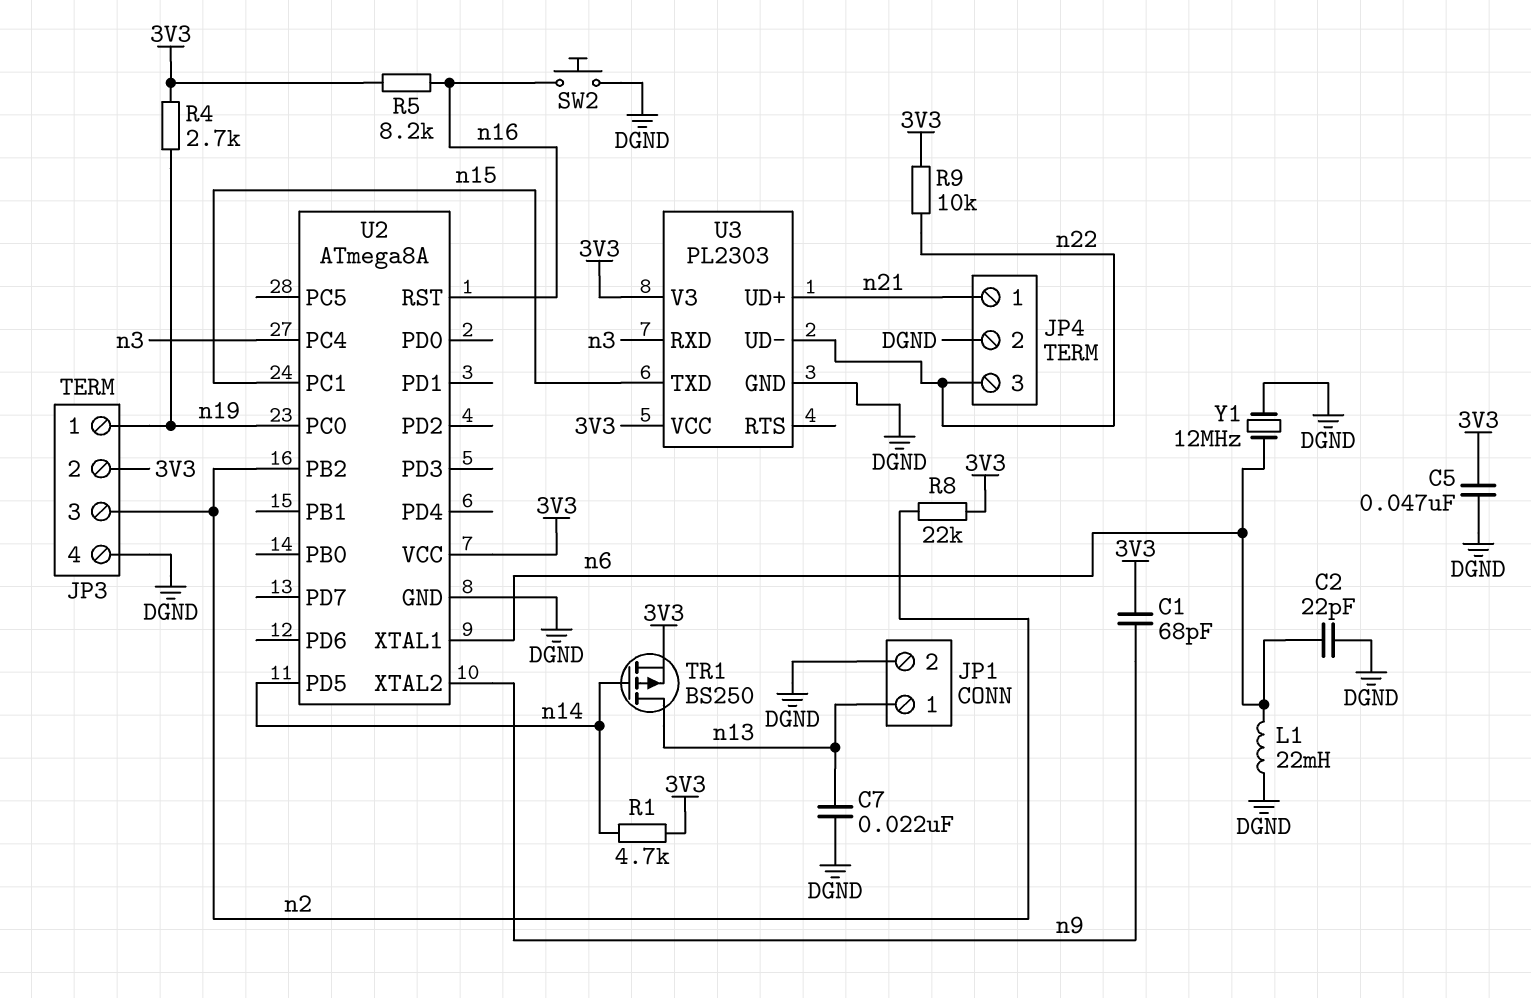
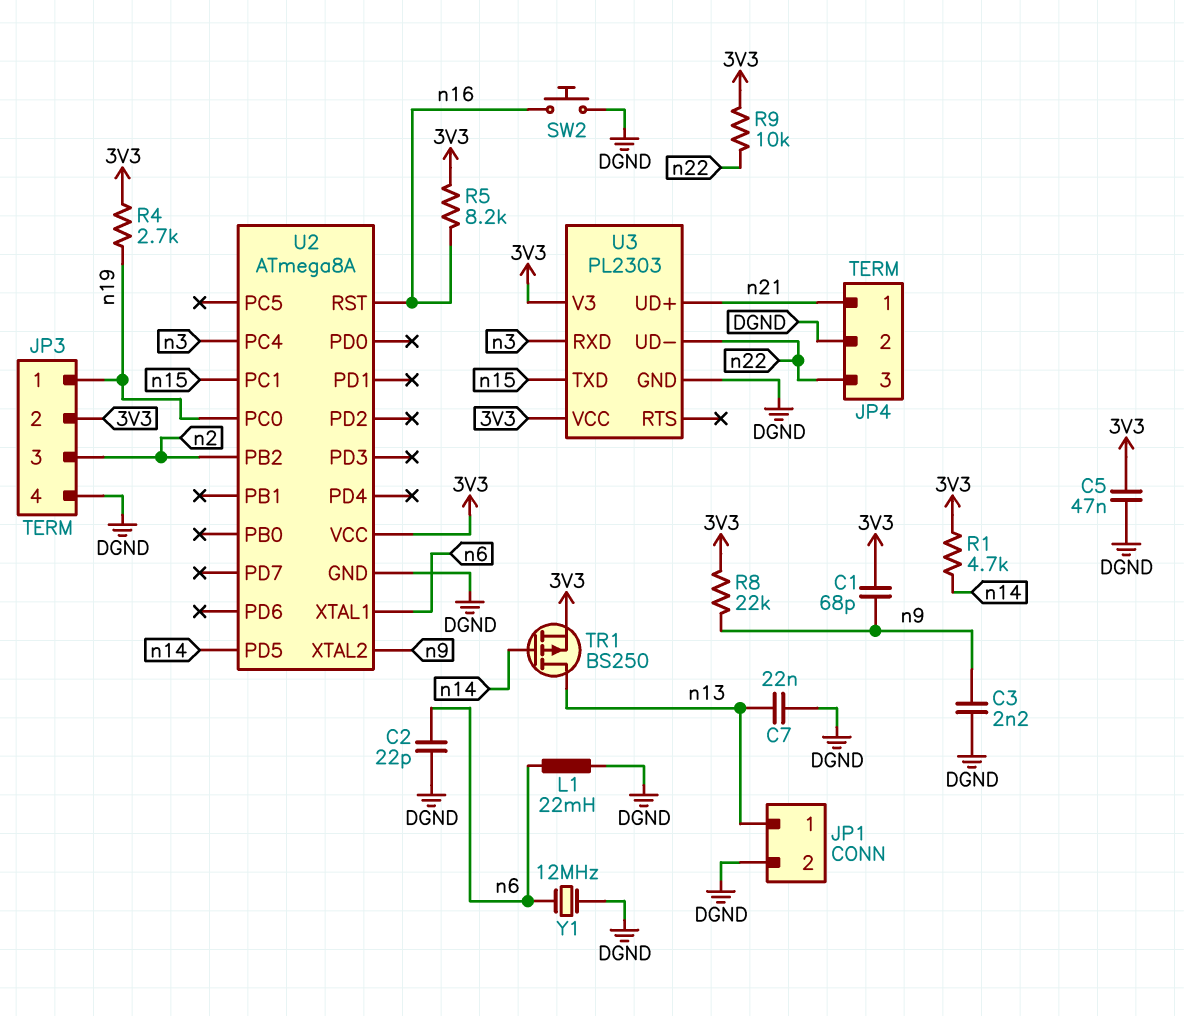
C3: none -> 2.2nF (DGND, n9)
R8: 22k (3V3, n2) -> 22k (3V3, n9)

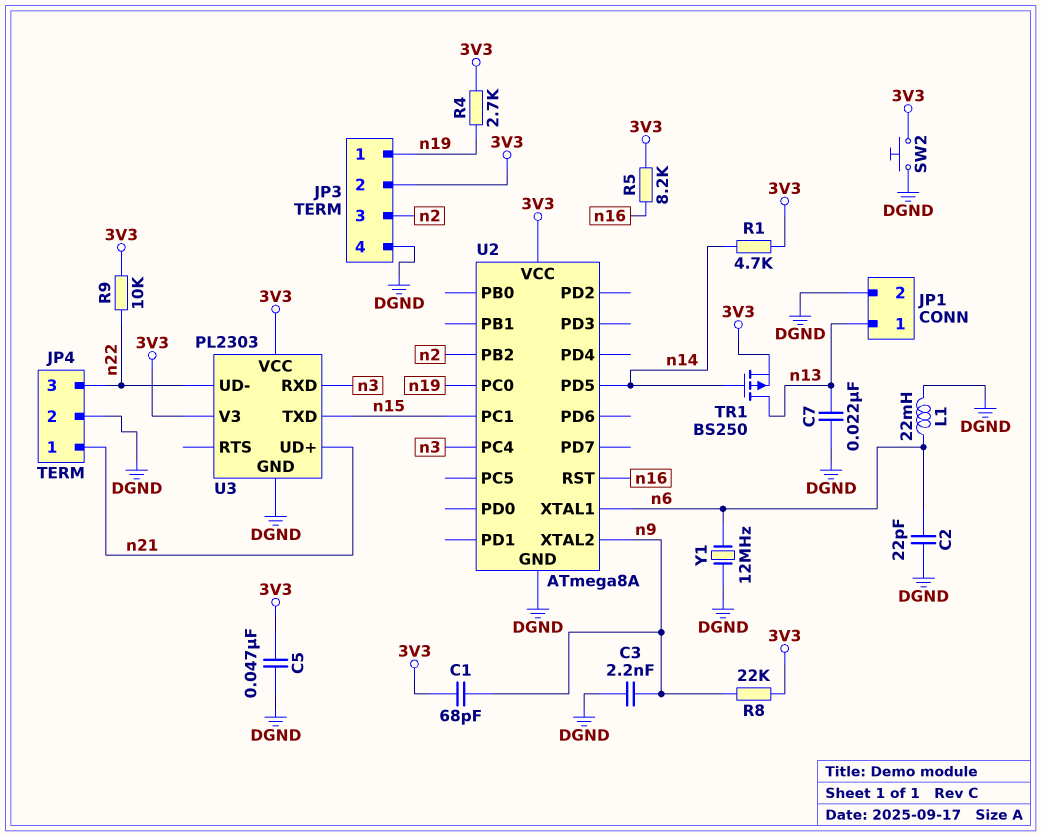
SW2: button (DGND, n16) -> button (3V3, DGND)

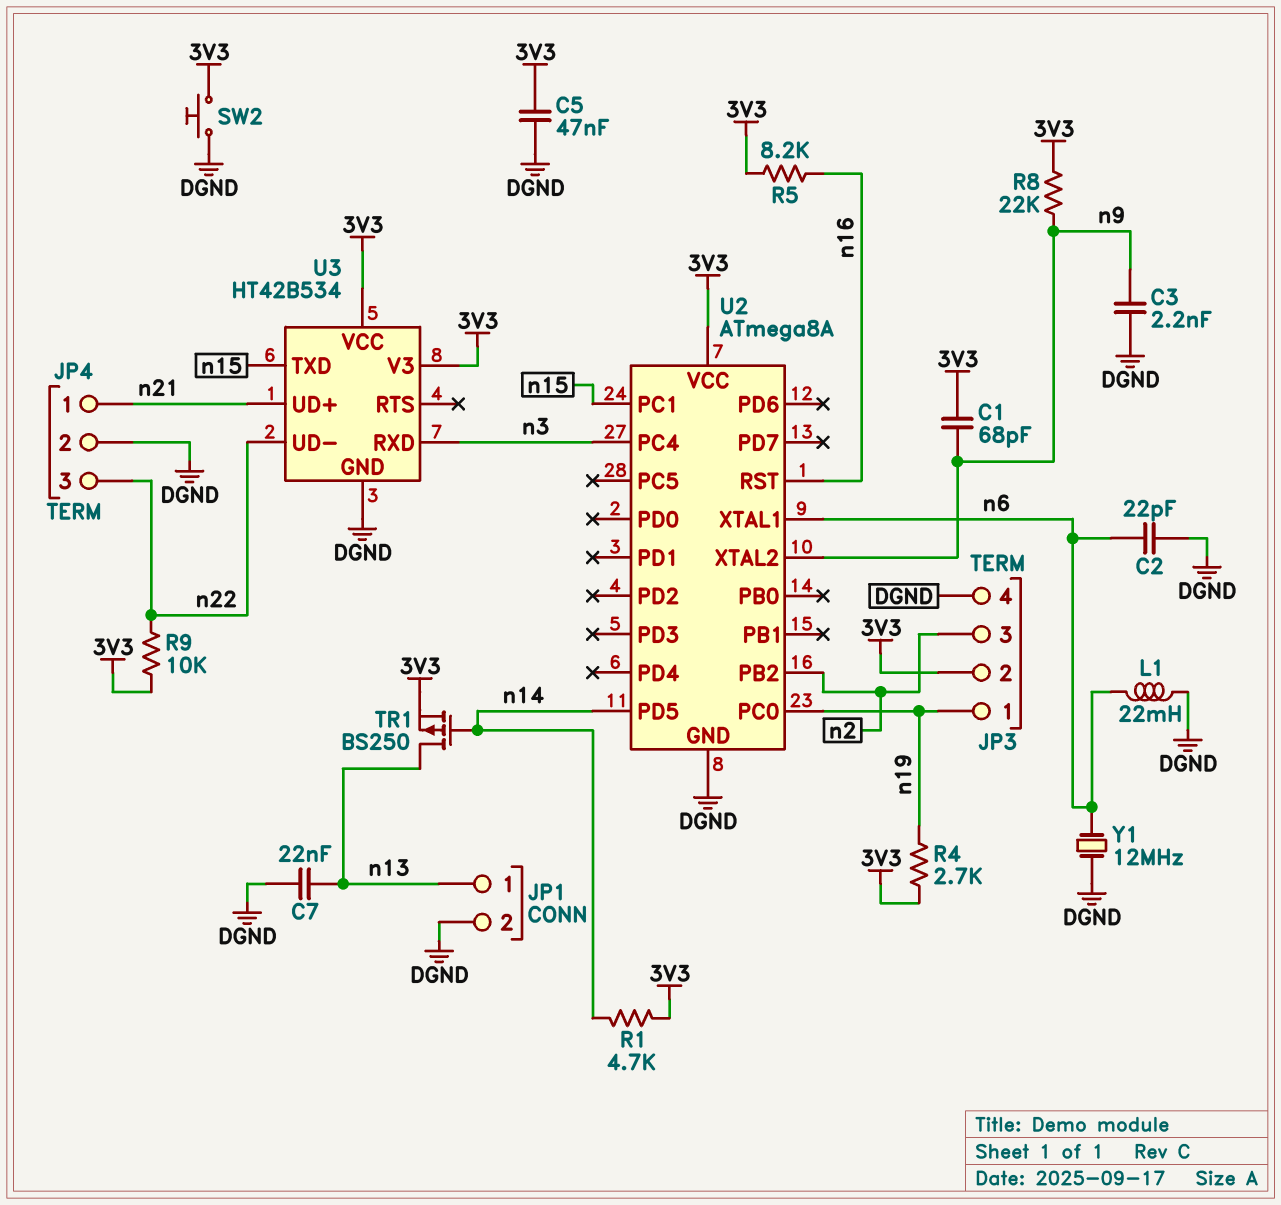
U3: PL2303 -> HT42B534

